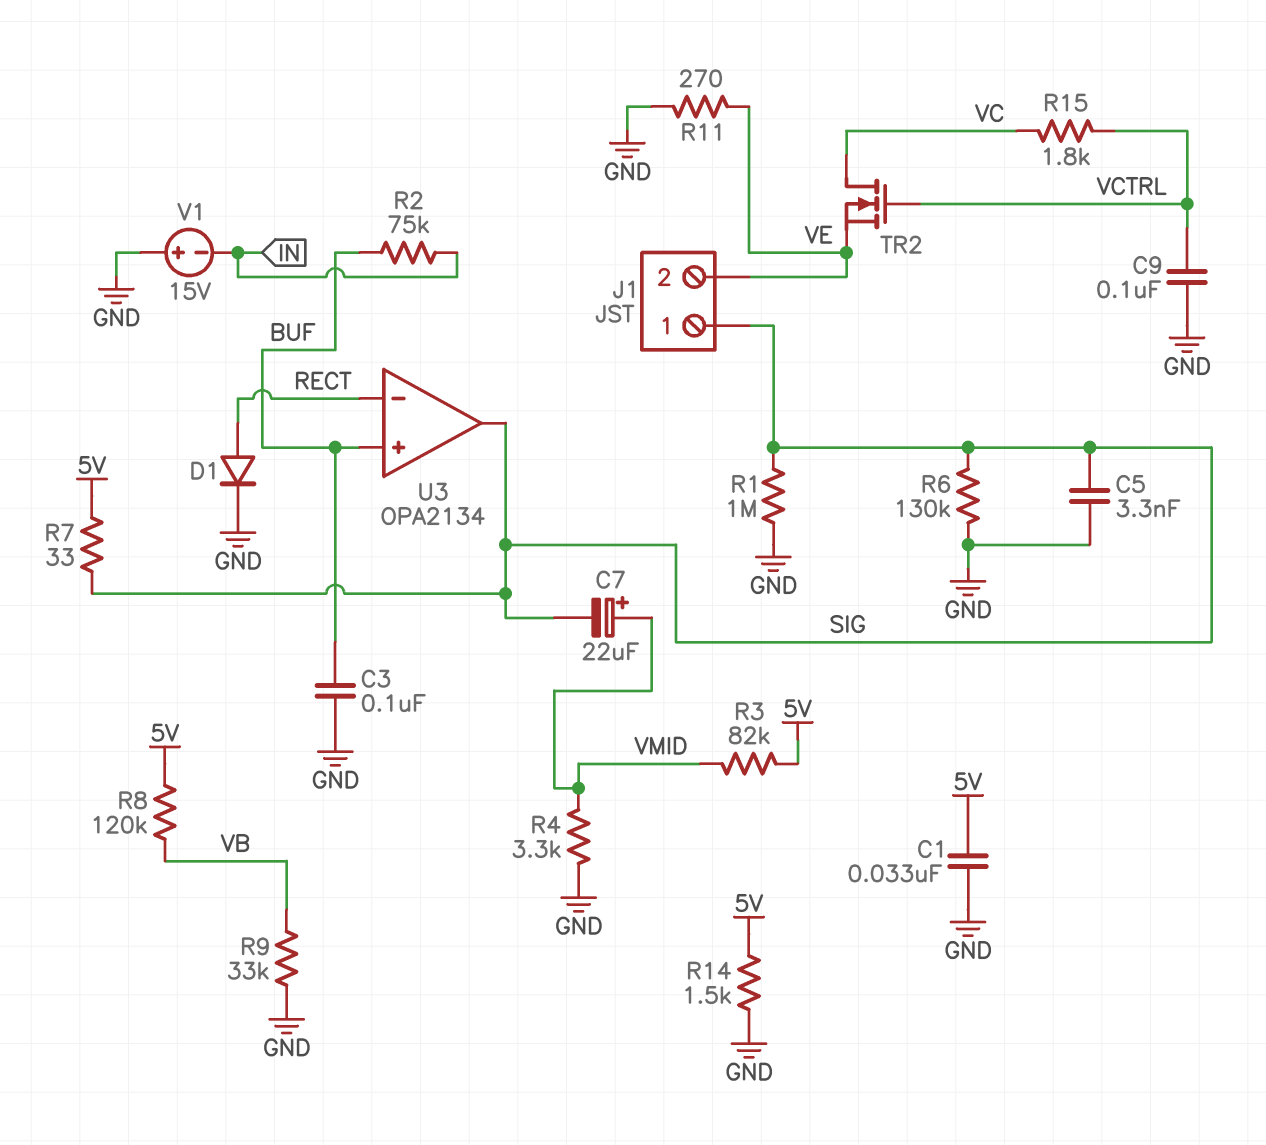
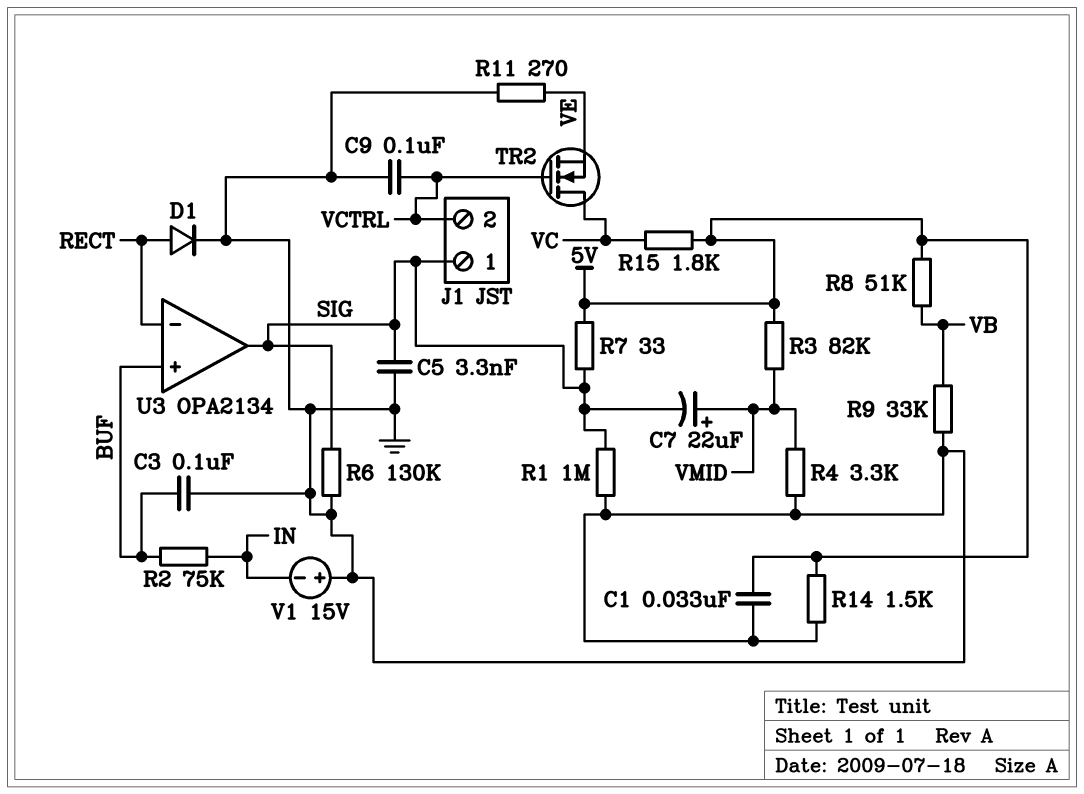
J1 pin 2: VE -> VCTRL
R8: 120k (5V, VB) -> 51k (5V, VB)
R15: 1.8k (VC, VCTRL) -> 1.8k (5V, VC)

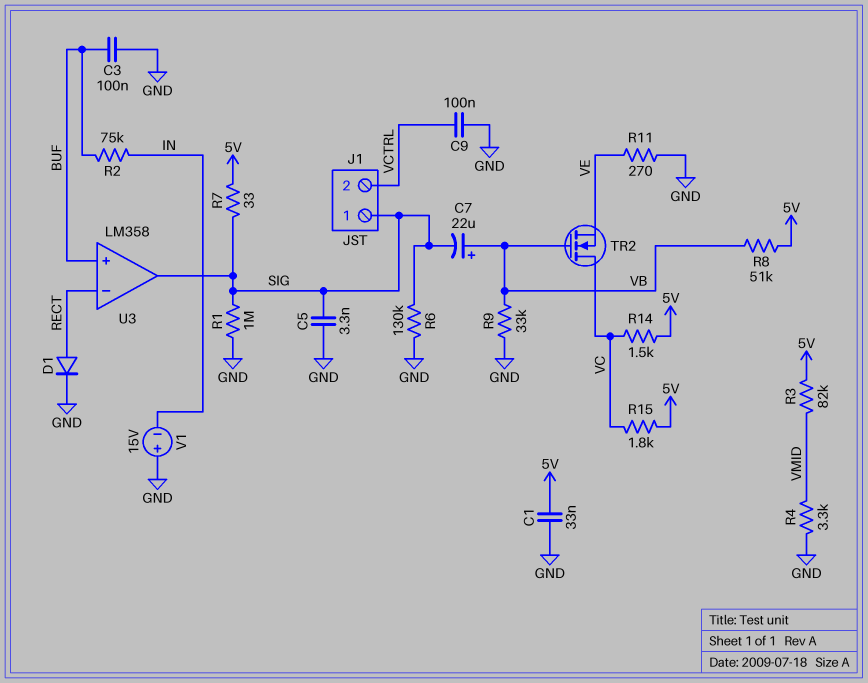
C7: 22uF (plus VMID, minus SIG) -> 22uF (plus VB, minus SIG)
R14: 1.5k (5V, GND) -> 1.5k (5V, VC)
TR2: NMOS (G VCTRL, D VC, S VE) -> NMOS (G VB, D VC, S VE)
U3: OPA2134 -> LM358

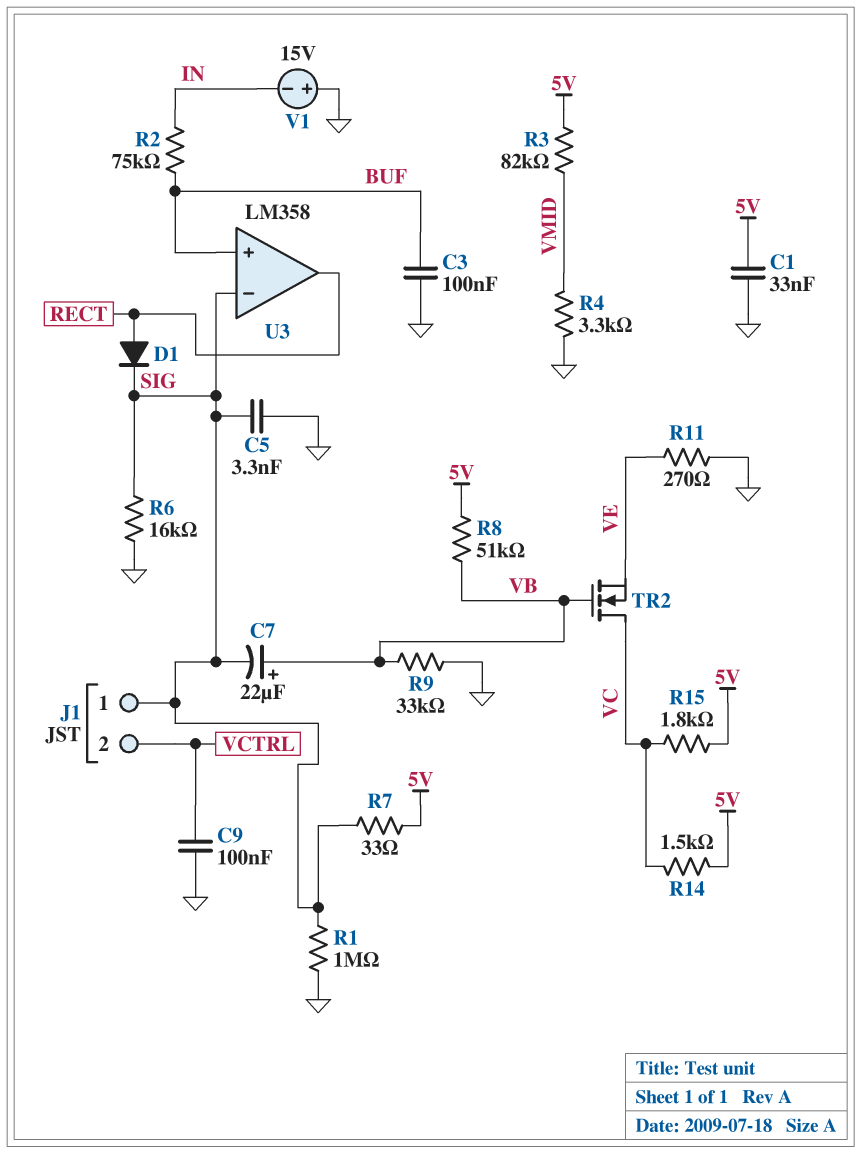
D1: diode (A RECT, K GND) -> diode (A RECT, K SIG)
R6: 130k (GND, SIG) -> 16k (GND, SIG)
U3 pin in-: RECT -> SIG
U3 pin out: SIG -> RECT

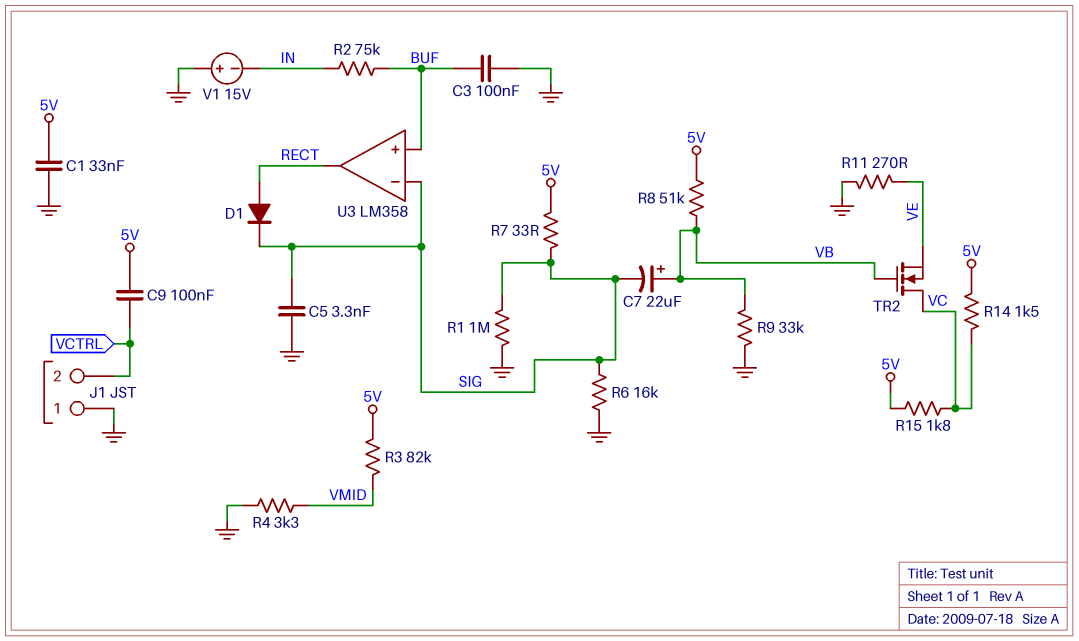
C9: 100nF (GND, VCTRL) -> 100nF (5V, VCTRL)
J1 pin 1: SIG -> GND

